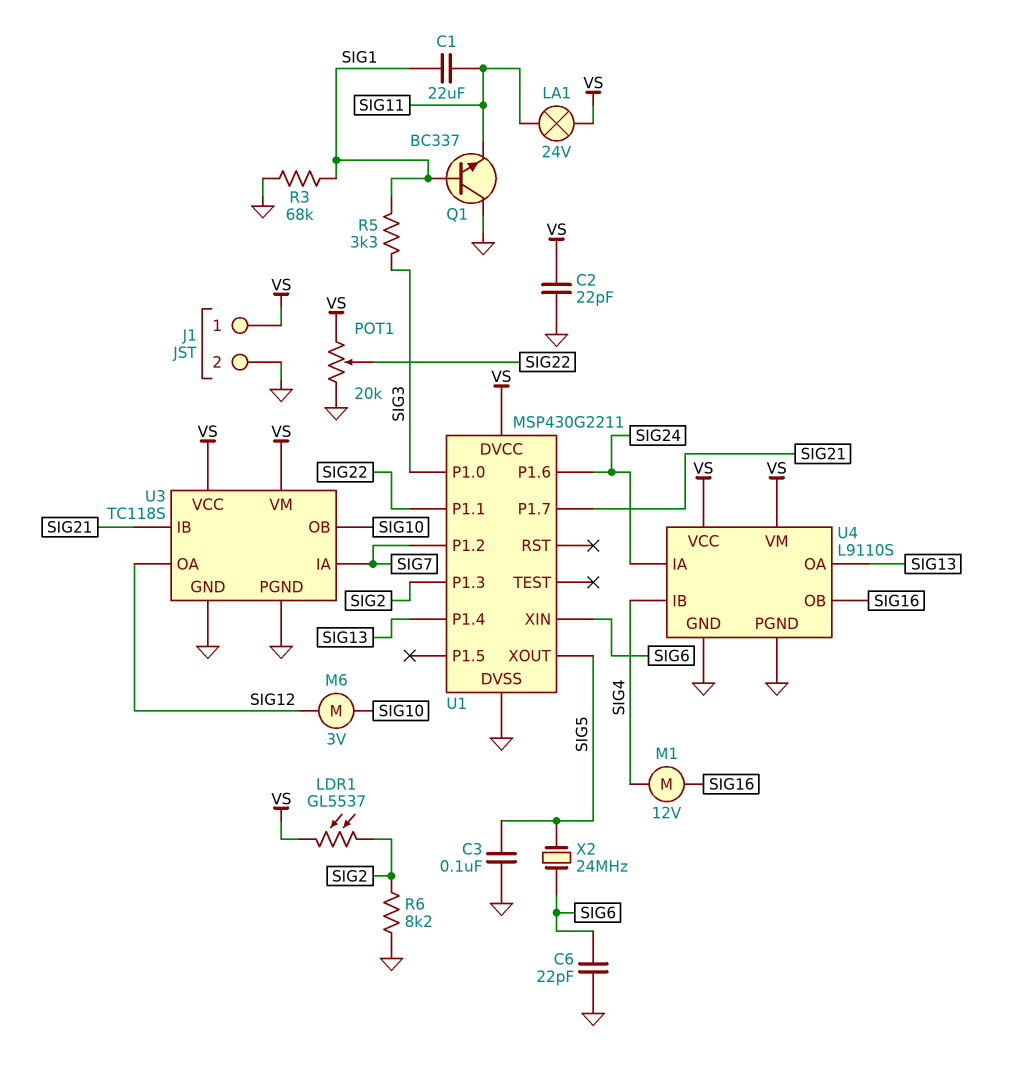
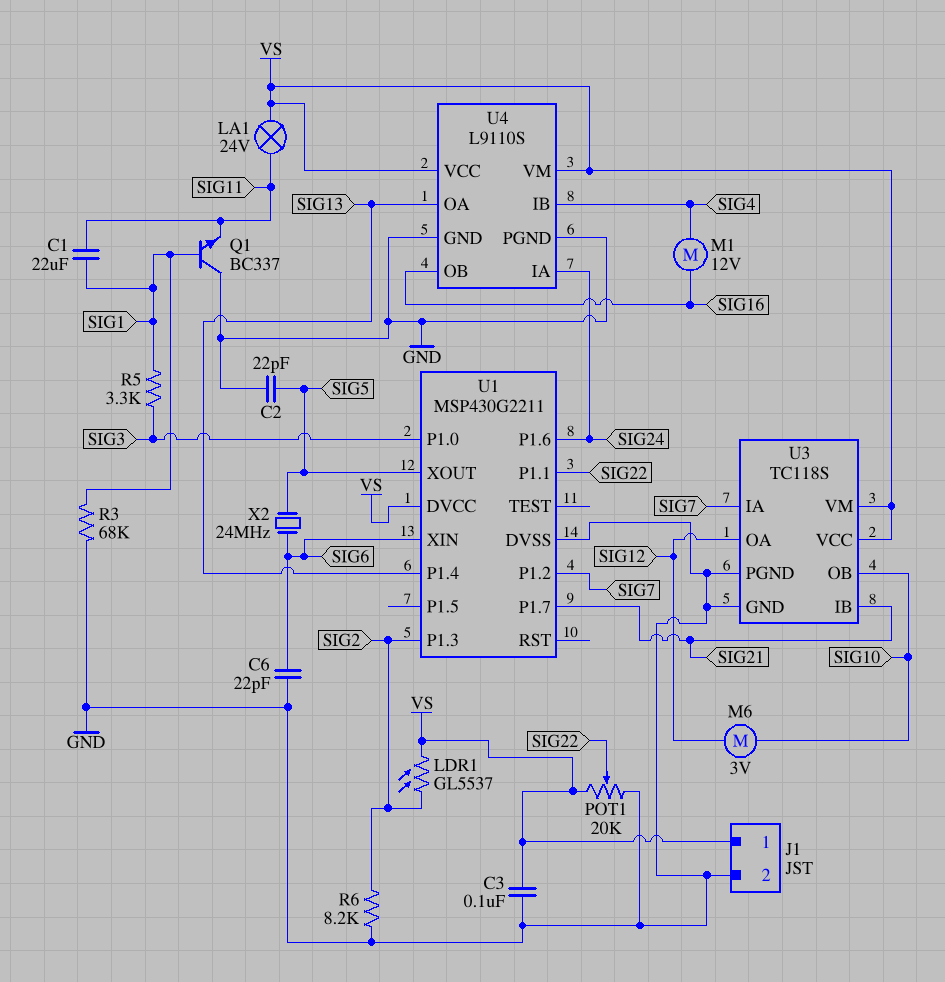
C2: 22pF (GND, VS) -> 22pF (GND, SIG5)
C3: 100nF (GND, SIG5) -> 100nF (GND, VS)

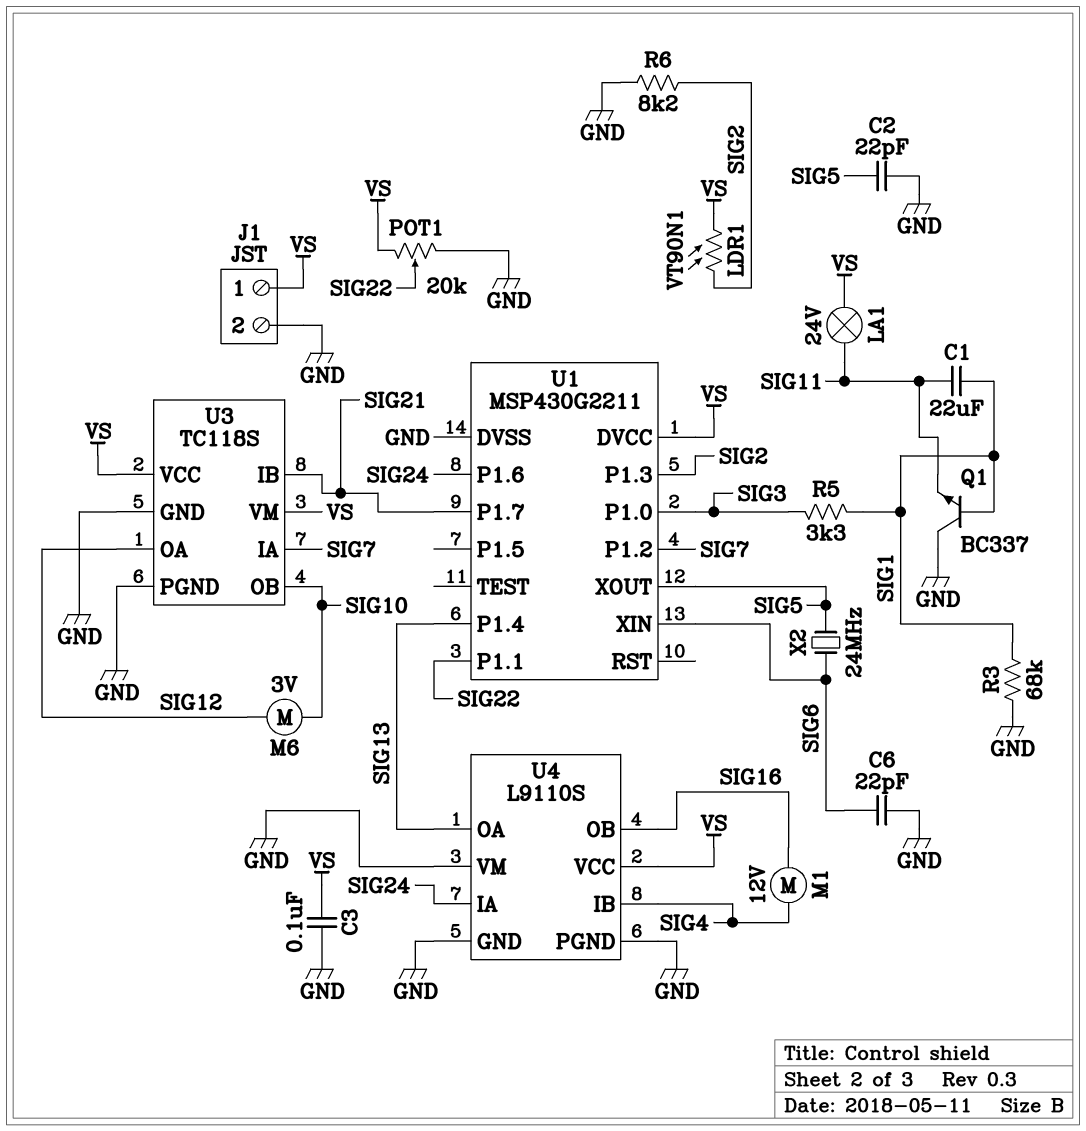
LDR1: GL5537 (SIG2, VS) -> VT90N1 (SIG2, VS)
U4 pin VM: VS -> GND

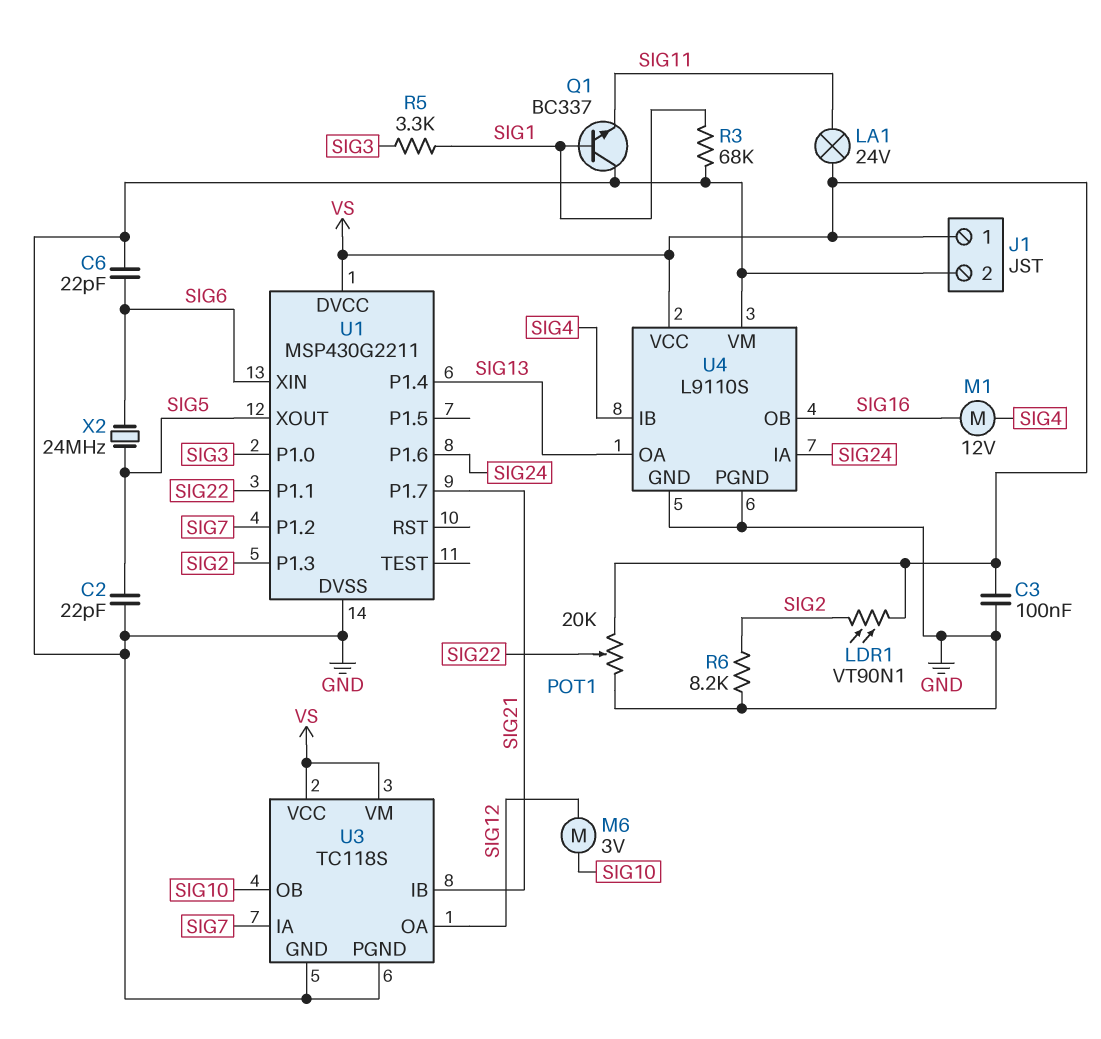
C1: 22uF (SIG1, SIG11) -> none

